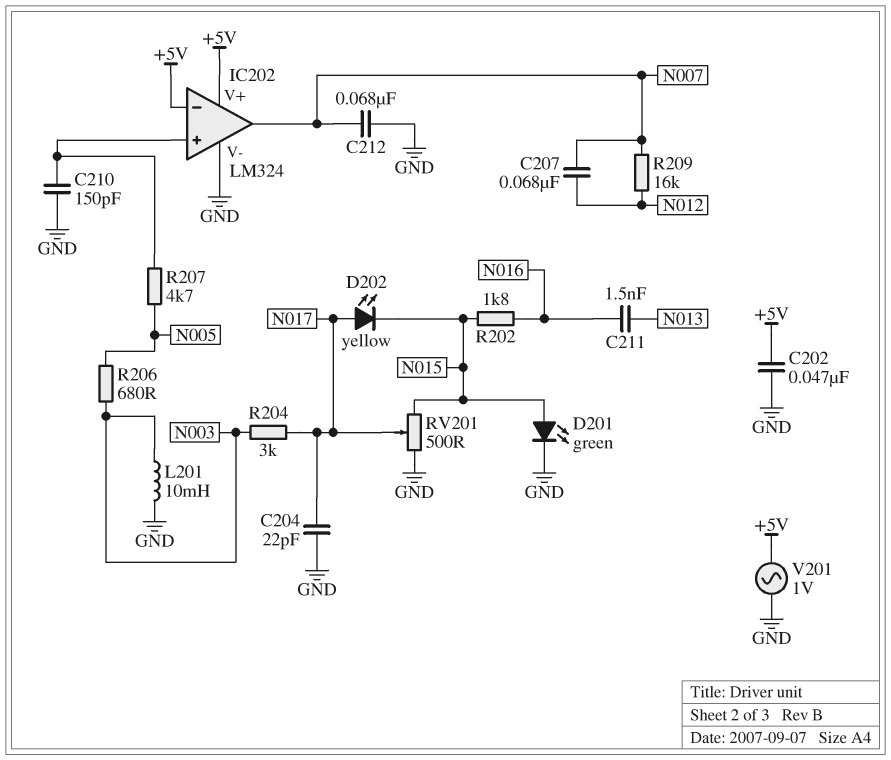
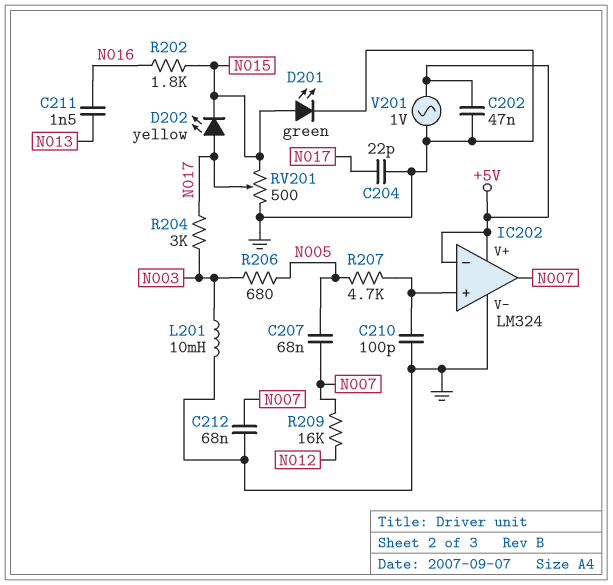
C207: 68nF (N007, N012) -> 68nF (N005, N007)
C210: 150pF (GND, IC202/in+) -> 100pF (GND, IC202/in+)

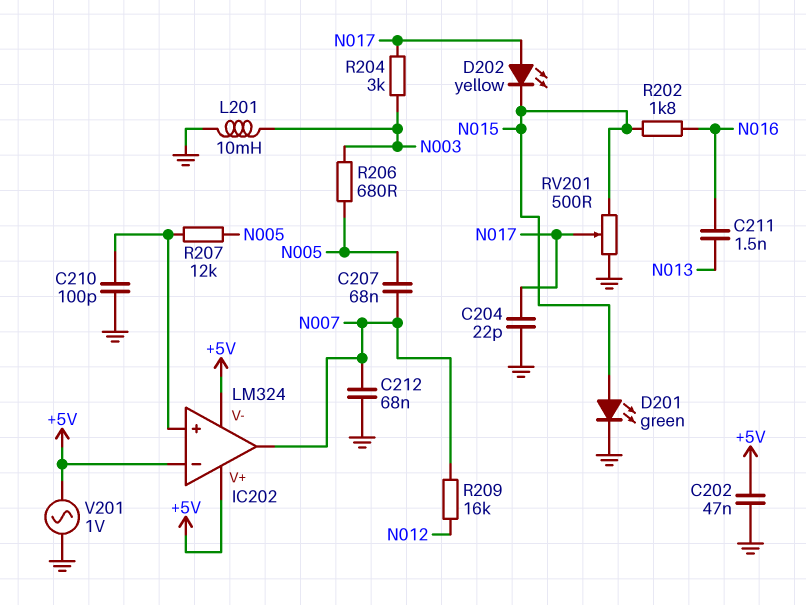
IC202 pin V-: GND -> +5V
R207: 4.7k (IC202/in+, N005) -> 12k (IC202/in+, N005)

